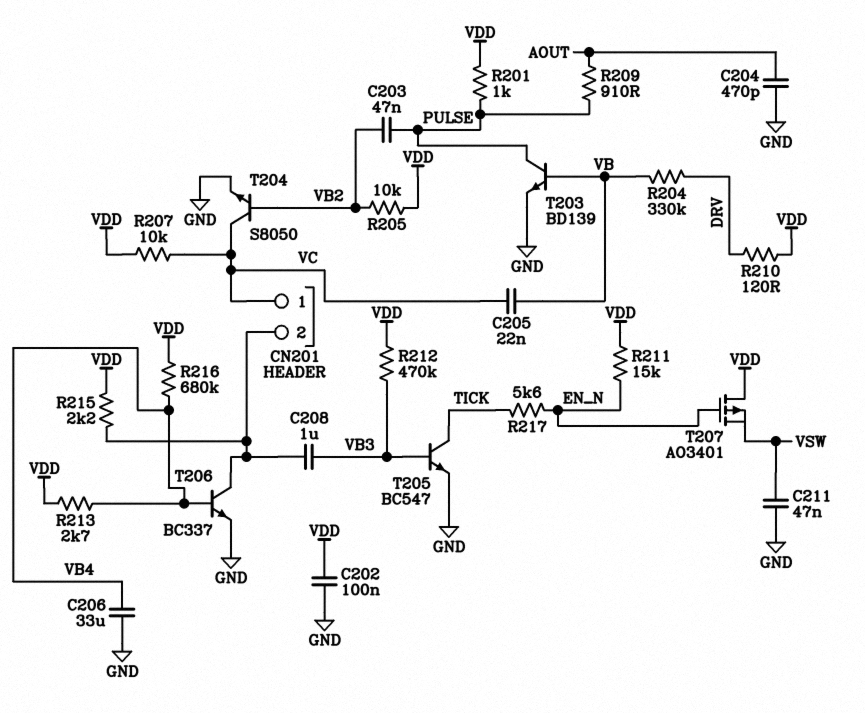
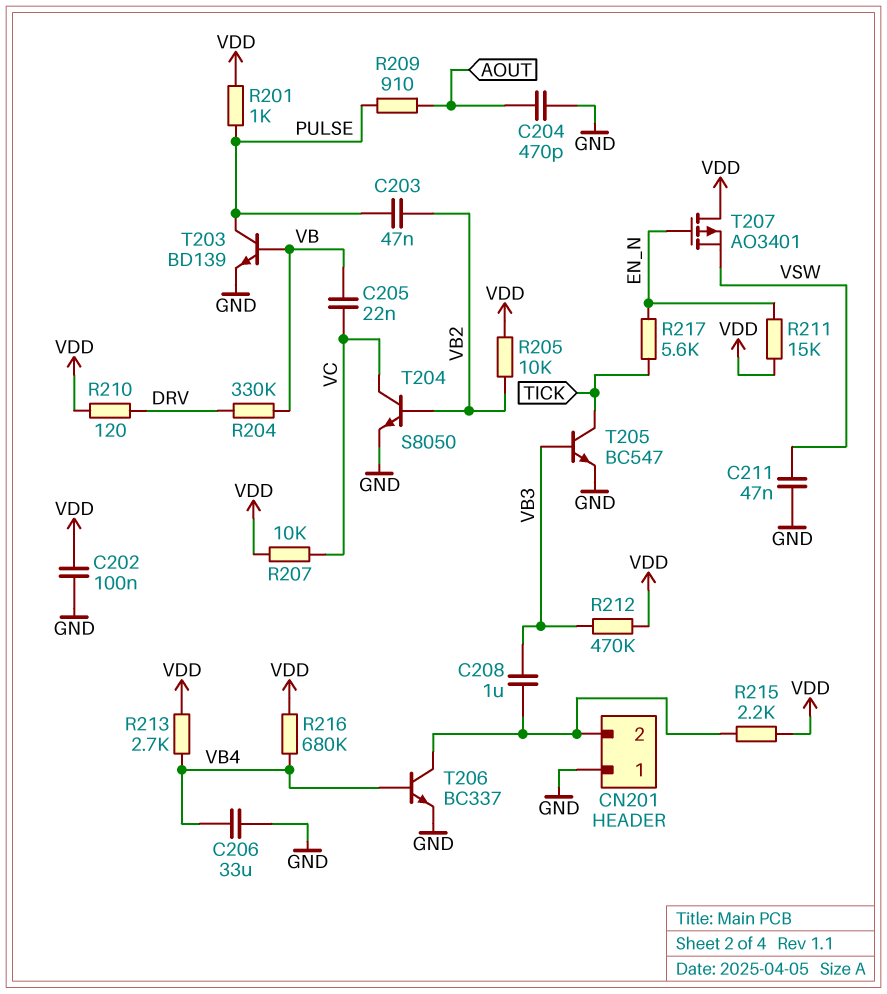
CN201 pin 1: VC -> GND

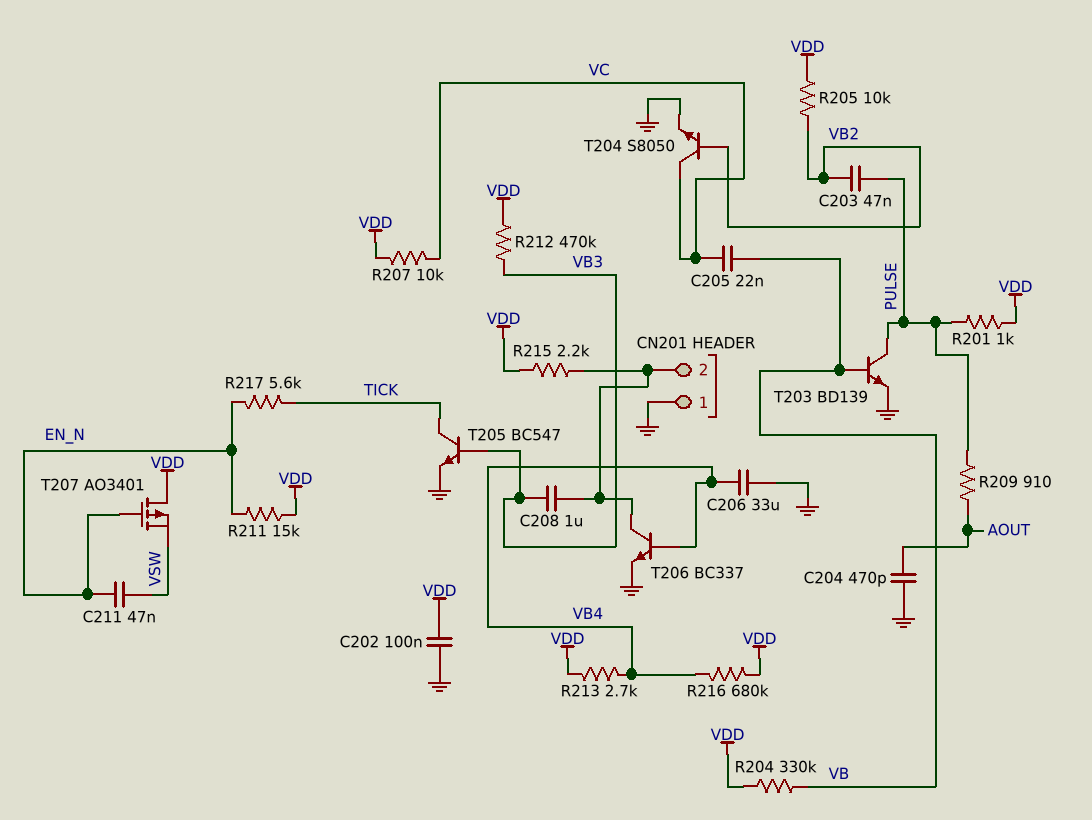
C211: 47nF (GND, VSW) -> 47nF (EN_N, VSW)
R204: 330k (DRV, VB) -> 330k (VB, VDD)
R210: 120 (DRV, VDD) -> none

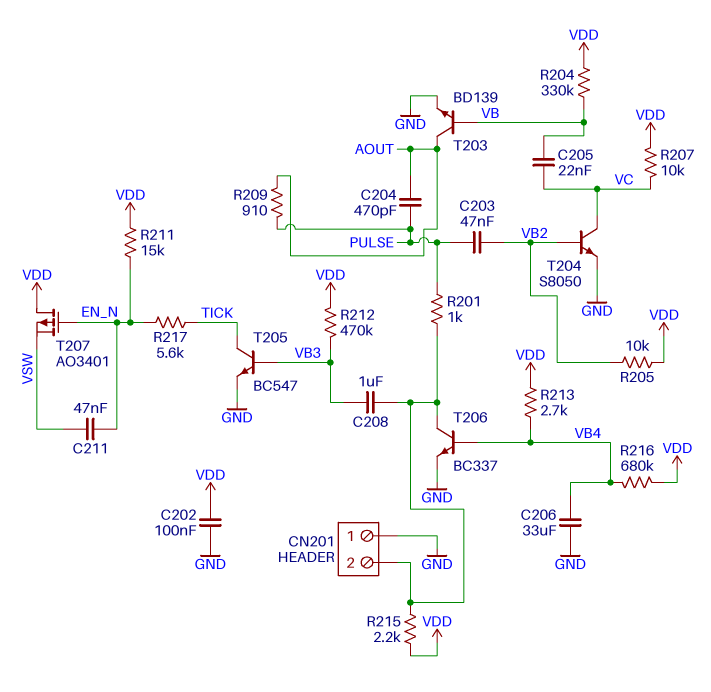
C204: 470pF (AOUT, GND) -> 470pF (AOUT, PULSE)
R201: 1k (PULSE, VDD) -> 1k (CN201/2, PULSE)
T203: NPN BD139 (B VB, C PULSE, E GND) -> NPN BD139 (B VB, C AOUT, E GND)

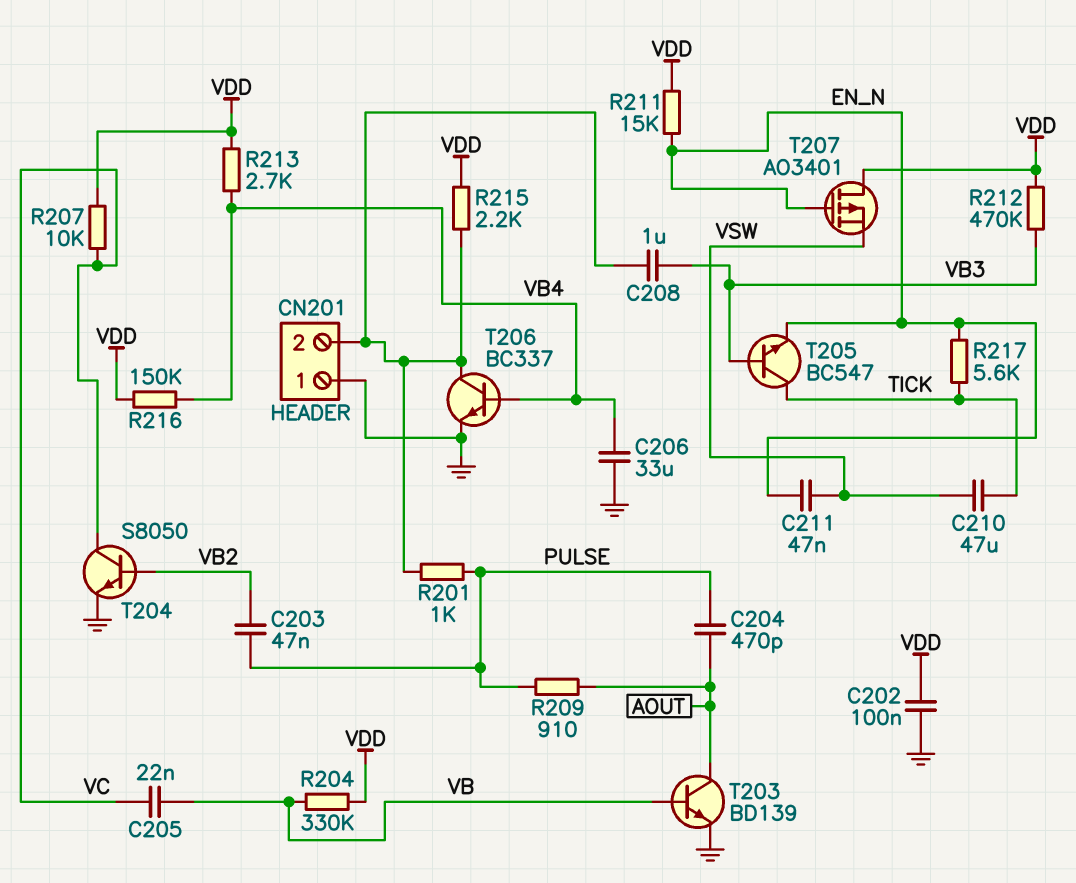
C210: none -> 47uF (TICK, VSW)
R205: 10k (VB2, VDD) -> none
R216: 680k (VB4, VDD) -> 150k (VB4, VDD)
T205: NPN BC547 (B VB3, C TICK, E GND) -> NPN BC547 (B VB3, C TICK, E EN_N)

